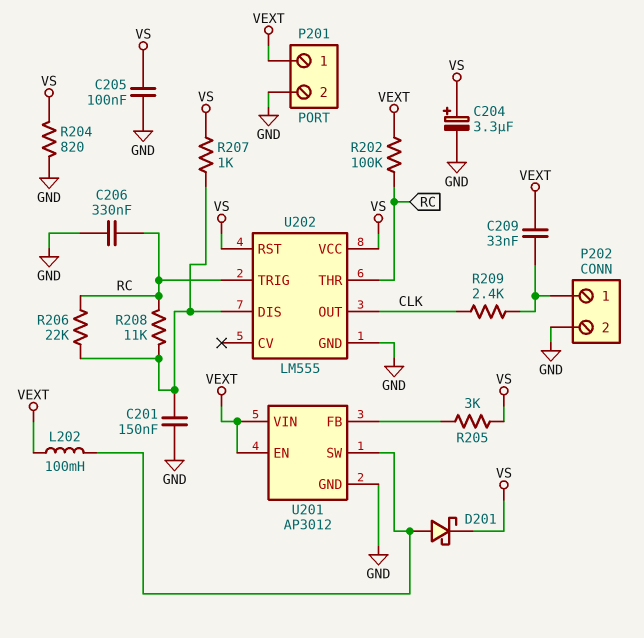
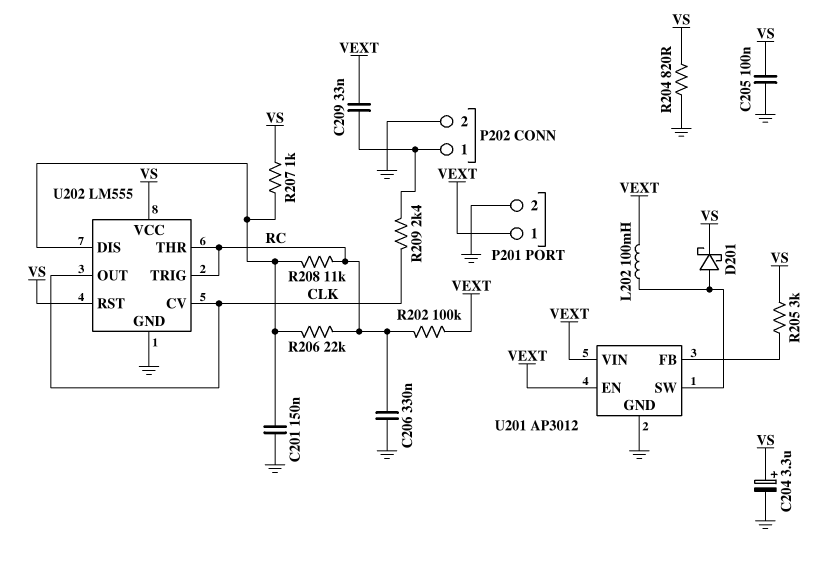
U202 pin CV: none -> CLK

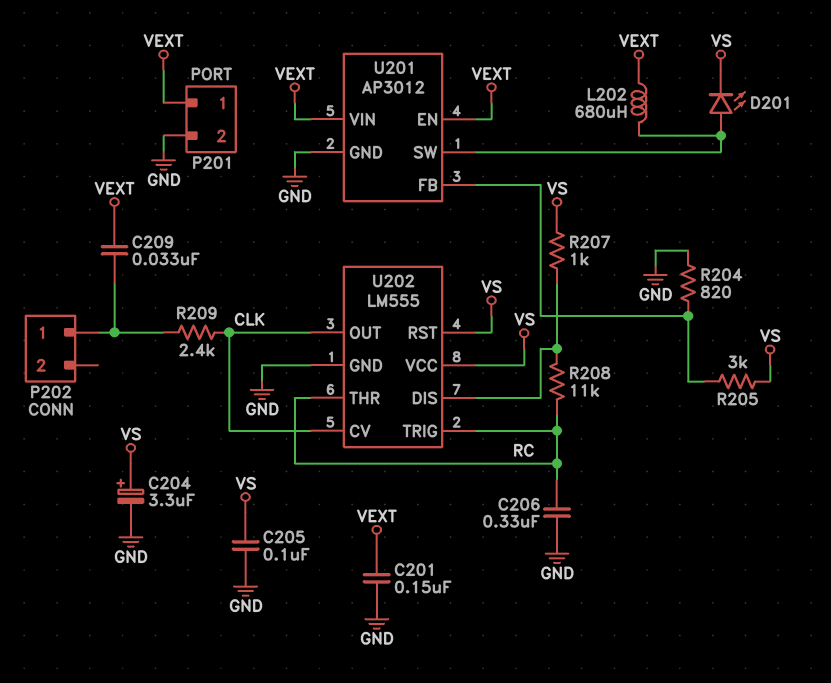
C201: 150nF (GND, U202/DIS) -> 150nF (GND, VEXT)
D201: schottky (A U201/SW, K VS) -> LED (A U201/SW, K VS)
L202: 100mH (U201/SW, VEXT) -> 680uH (U201/SW, VEXT)
P202 pin 2: GND -> none
R202: 100k (RC, VEXT) -> none
R204: 820 (GND, VS) -> 820 (GND, U201/FB)
R206: 22k (RC, U202/DIS) -> none

